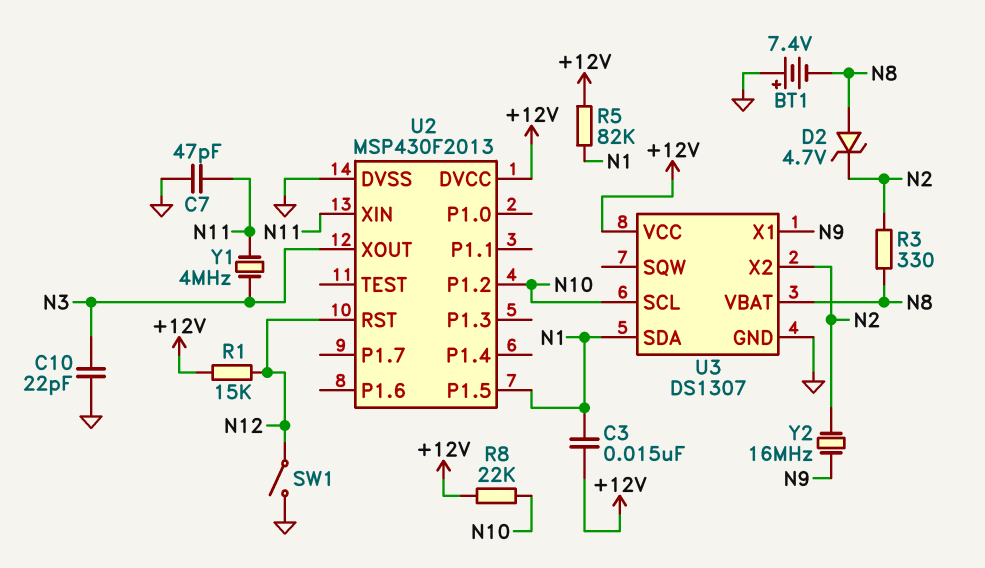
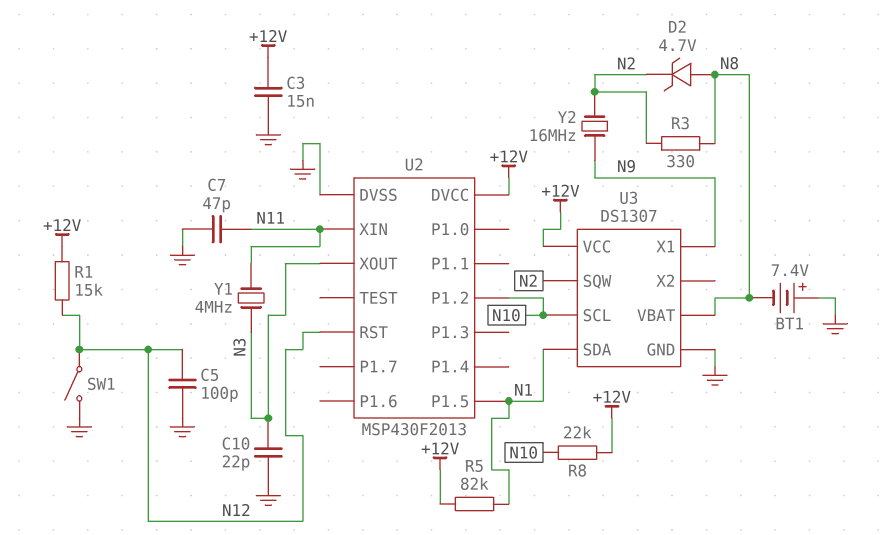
C3: 15nF (+12V, N1) -> 15nF (+12V, GND)
C5: none -> 100pF (GND, N12)
U3 pin SQW: none -> N2
U3 pin X2: N2 -> none

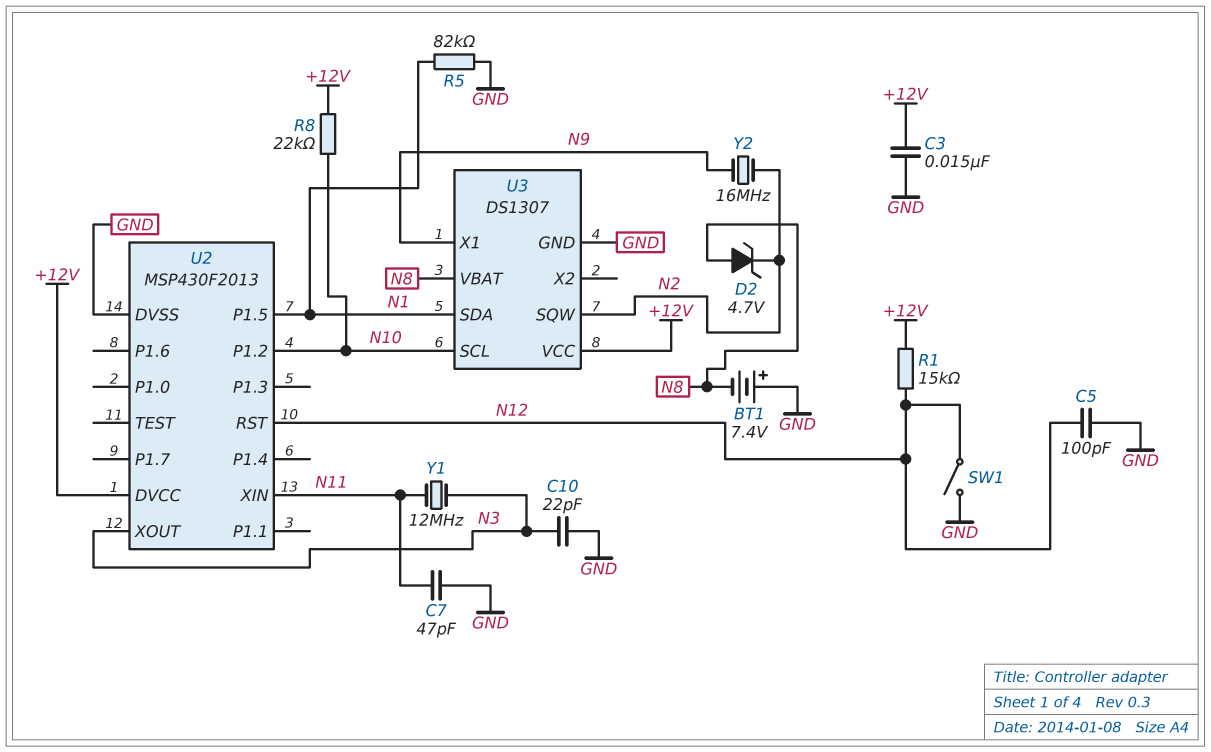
R3: 330 (N2, N8) -> none
R5: 82k (+12V, N1) -> 82k (GND, N1)
Y1: 4MHz (N3, N11) -> 12MHz (N3, N11)

